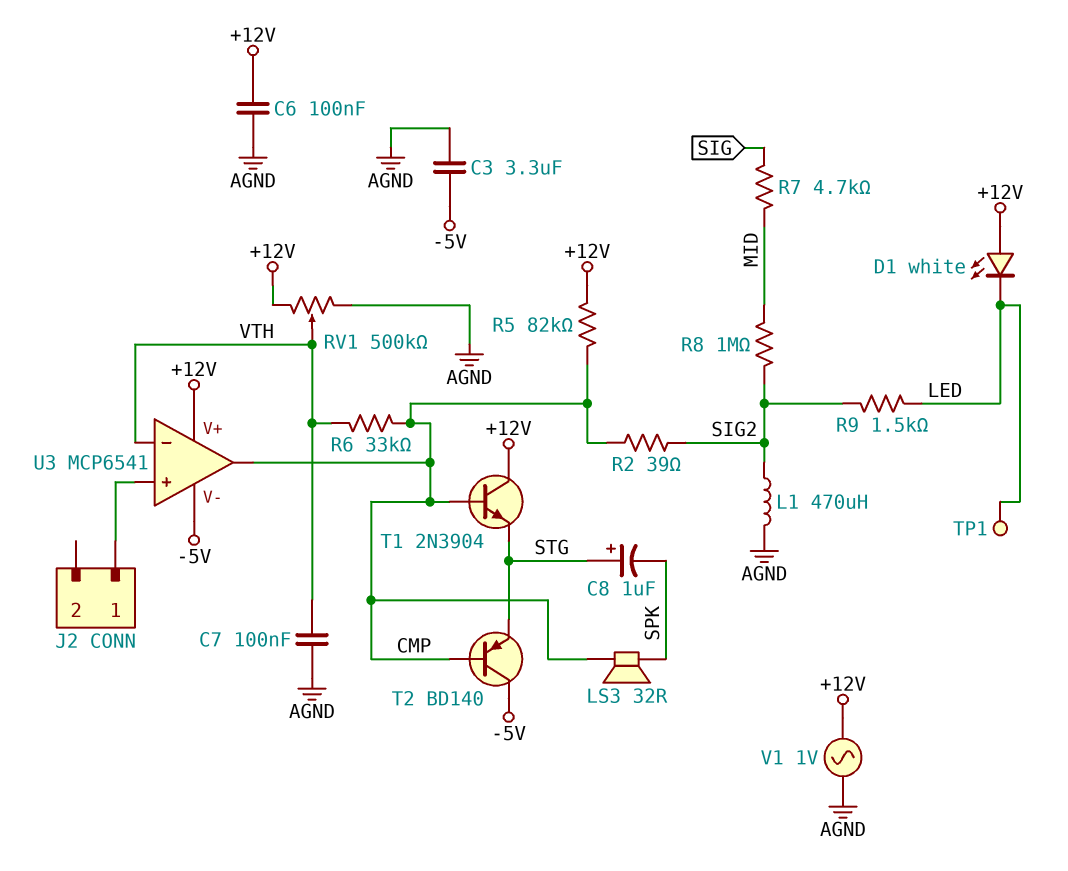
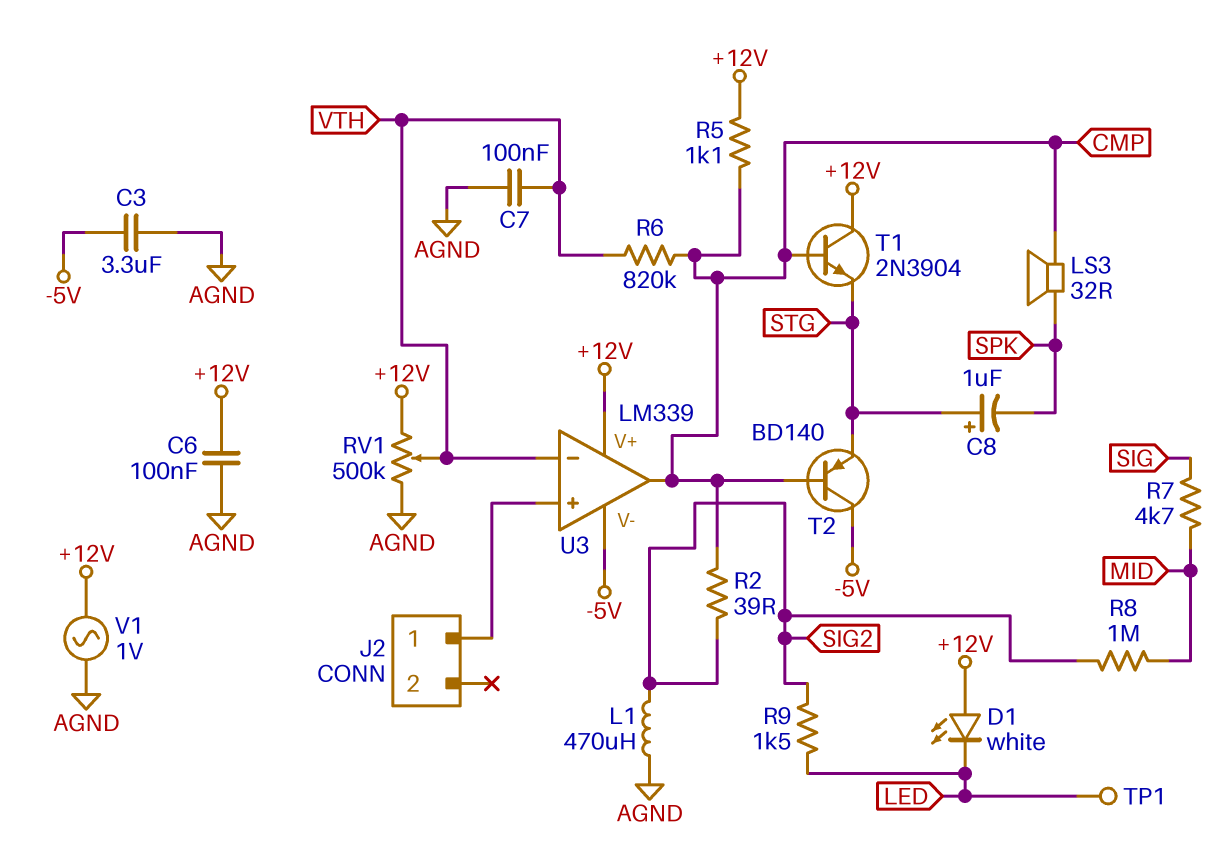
R5: 82k (+12V, CMP) -> 1.1k (+12V, CMP)
R6: 33k (CMP, VTH) -> 820k (CMP, VTH)
U3: MCP6541 -> LM339

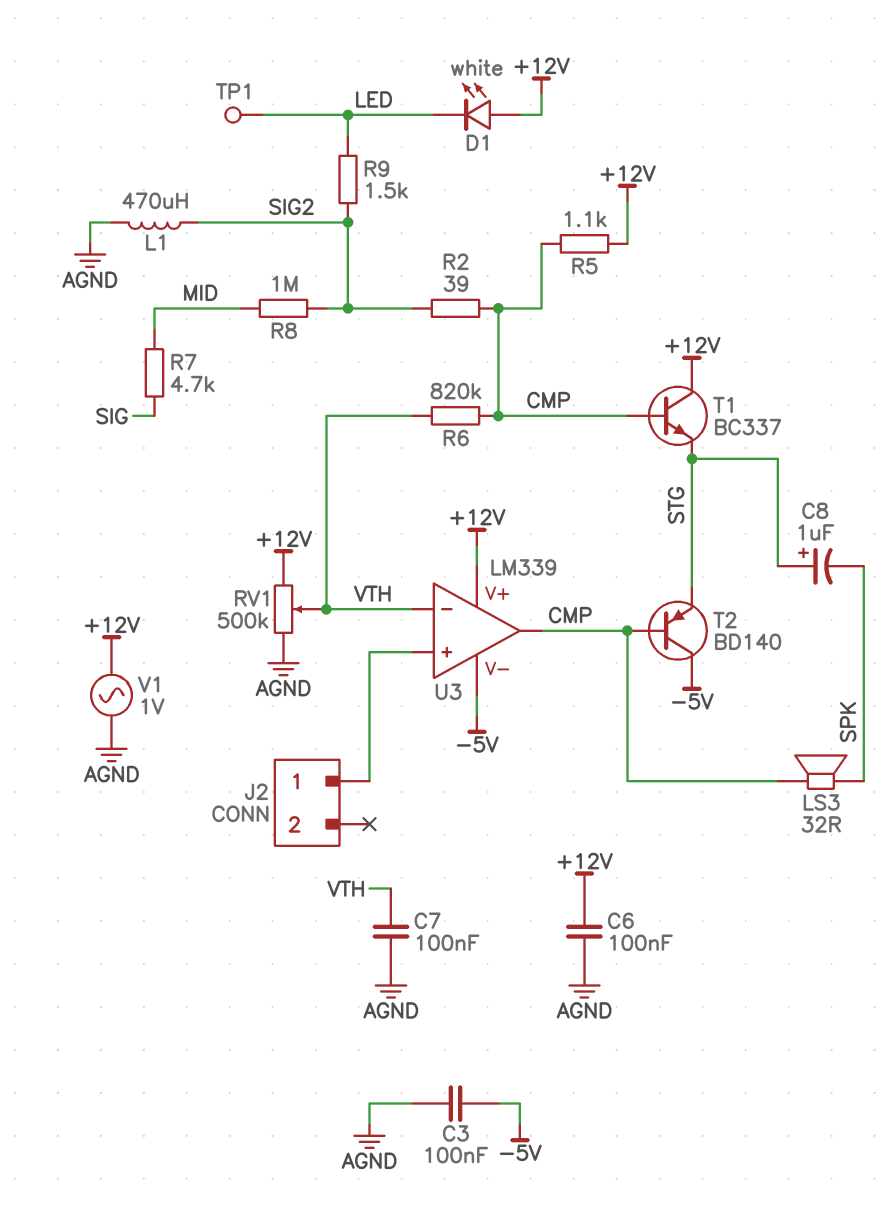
C3: 3.3uF (-5V, AGND) -> 100nF (-5V, AGND)
T1: NPN 2N3904 (B CMP, C +12V, E STG) -> NPN BC337 (B CMP, C +12V, E STG)

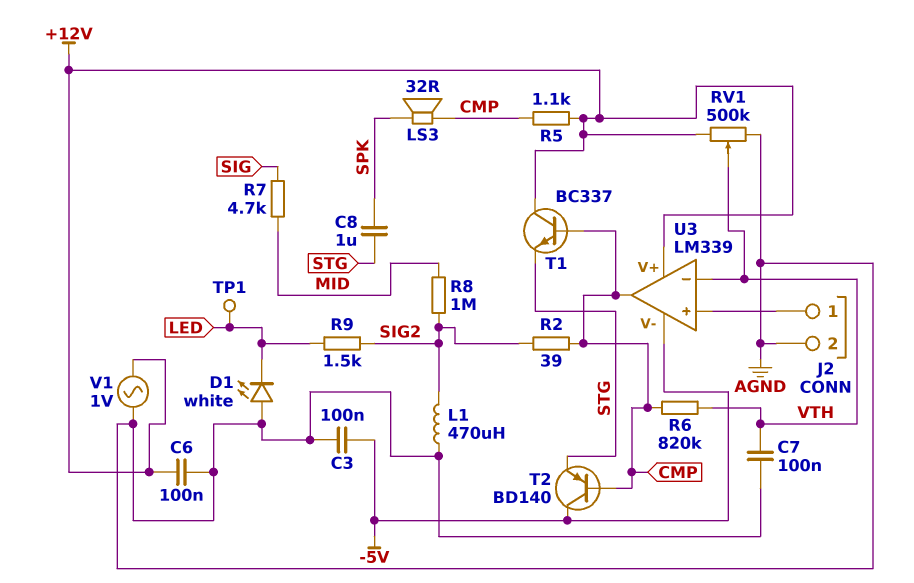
C8: 1uF (plus STG, minus SPK) -> 1uF (SPK, STG)
D1: LED white (A +12V, K LED) -> LED white (A AGND, K LED)
J2 pin 2: none -> AGND

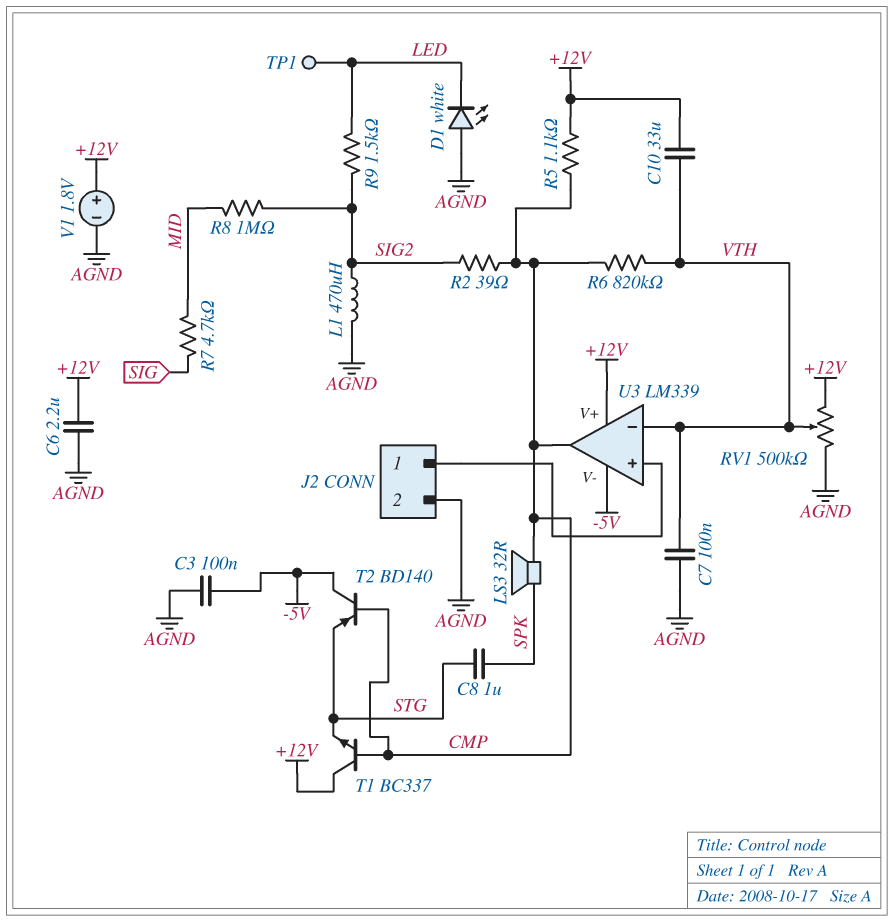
C6: 100nF (+12V, AGND) -> 2.2uF (+12V, AGND)
C10: none -> 33uF (+12V, VTH)
V1: AC 1V (+12V, AGND) -> 1.8V (plus +12V, minus AGND)

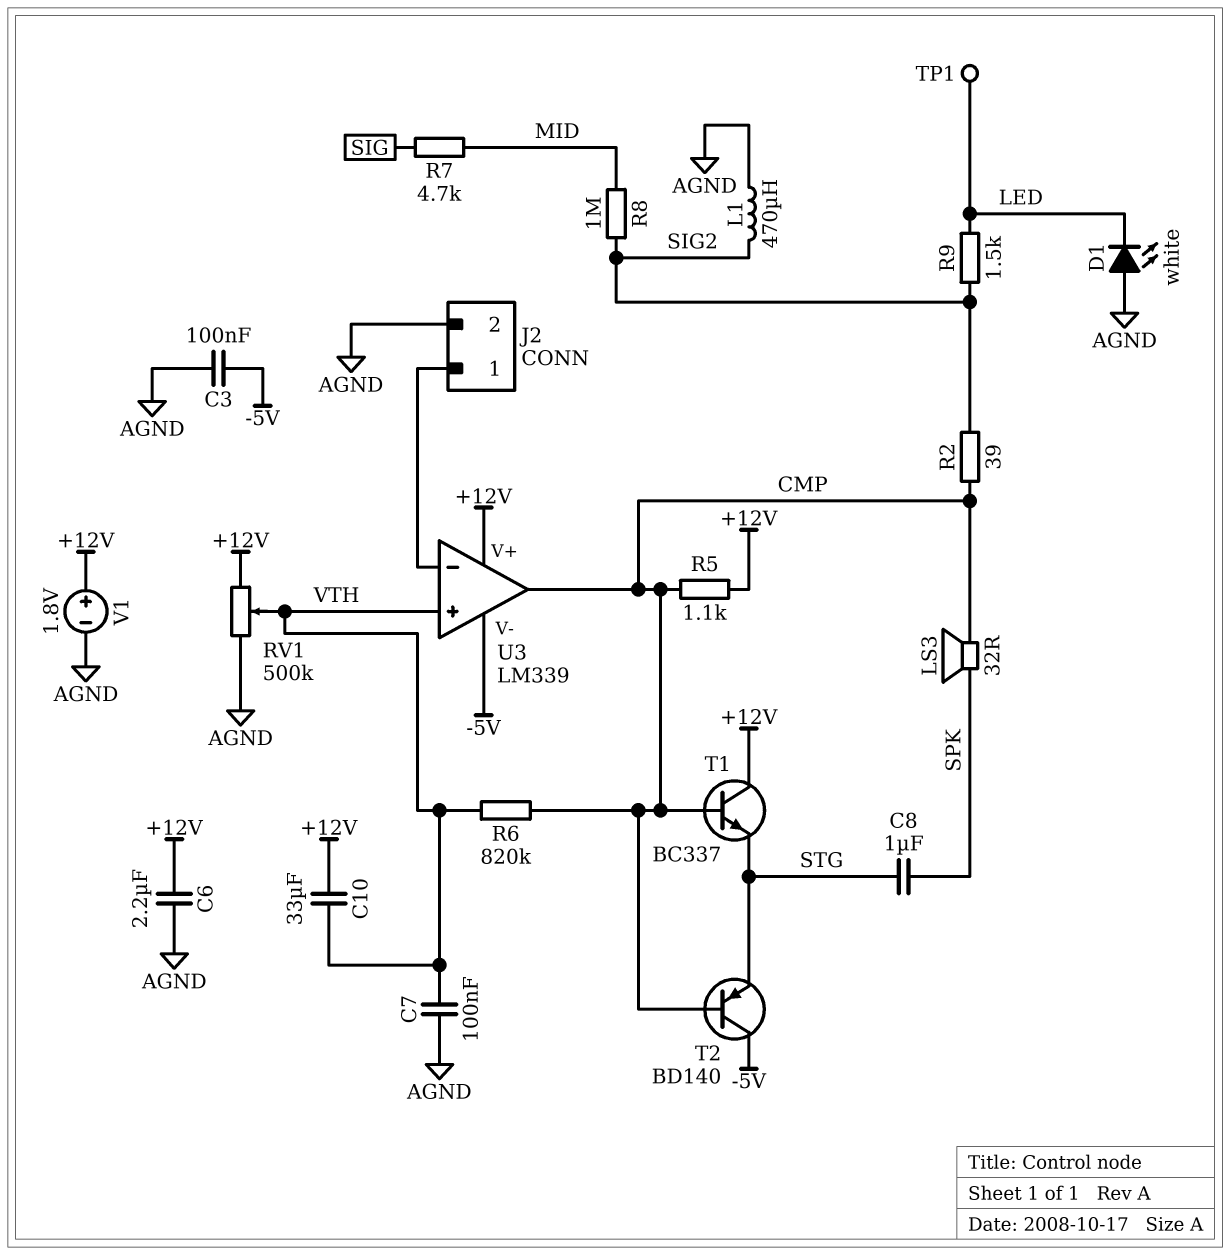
U3 pin in+: J2/1 -> VTH
U3 pin in-: VTH -> J2/1

